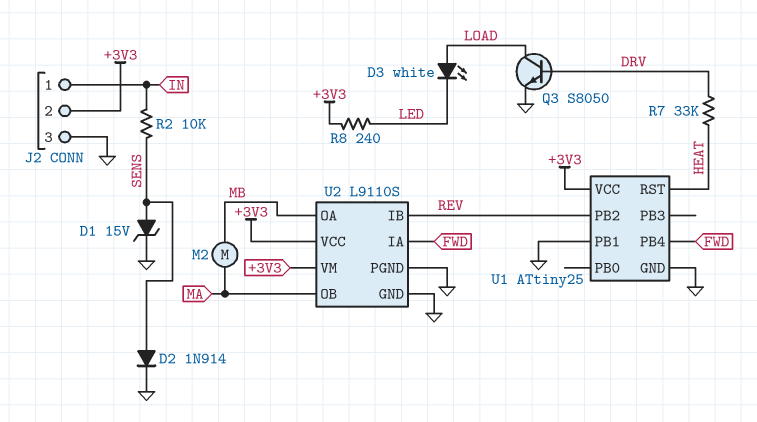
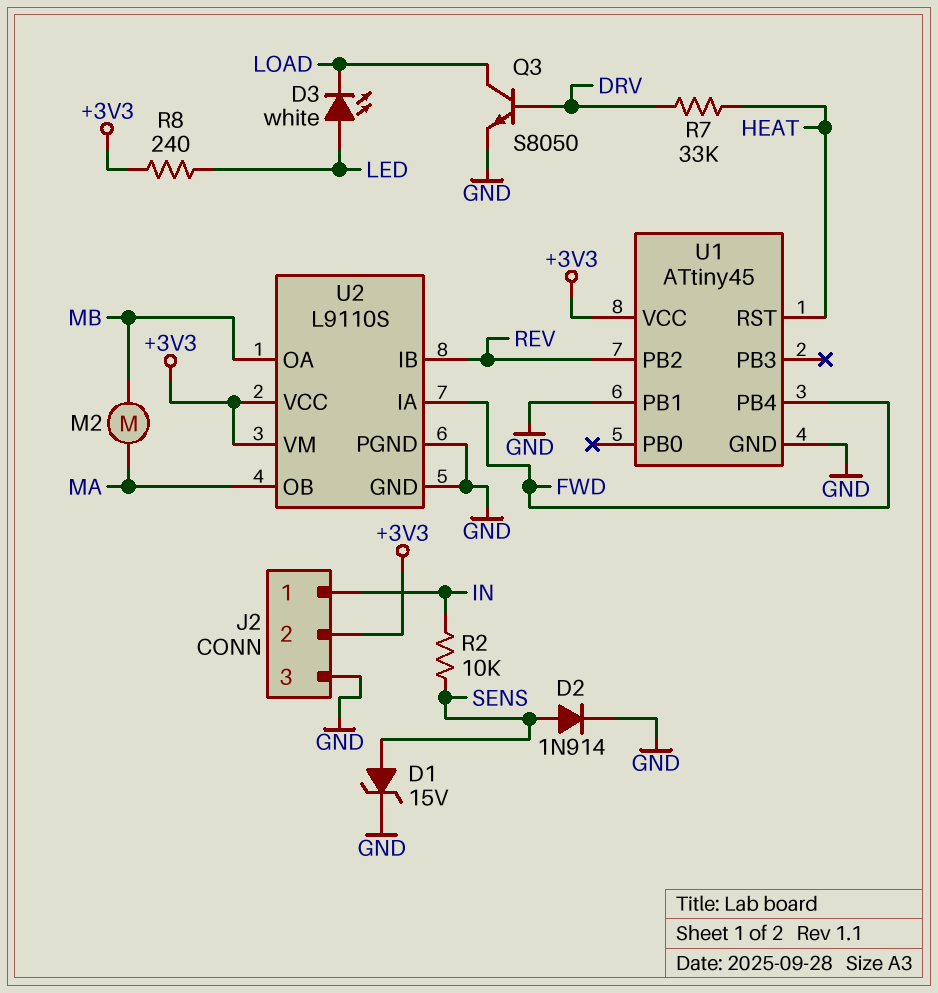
D3: LED white (A LOAD, K LED) -> LED white (A LED, K LOAD)
U1: ATtiny25 -> ATtiny45

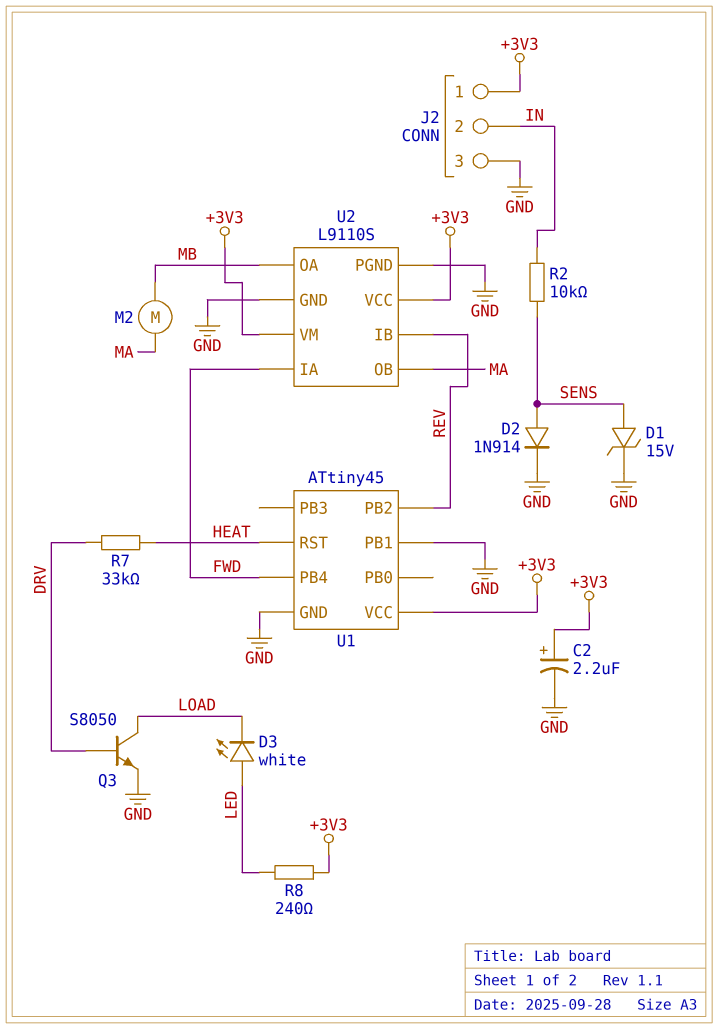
C2: none -> 2.2uF (plus +3V3, minus GND)
J2 pin 1: IN -> +3V3
J2 pin 2: +3V3 -> IN

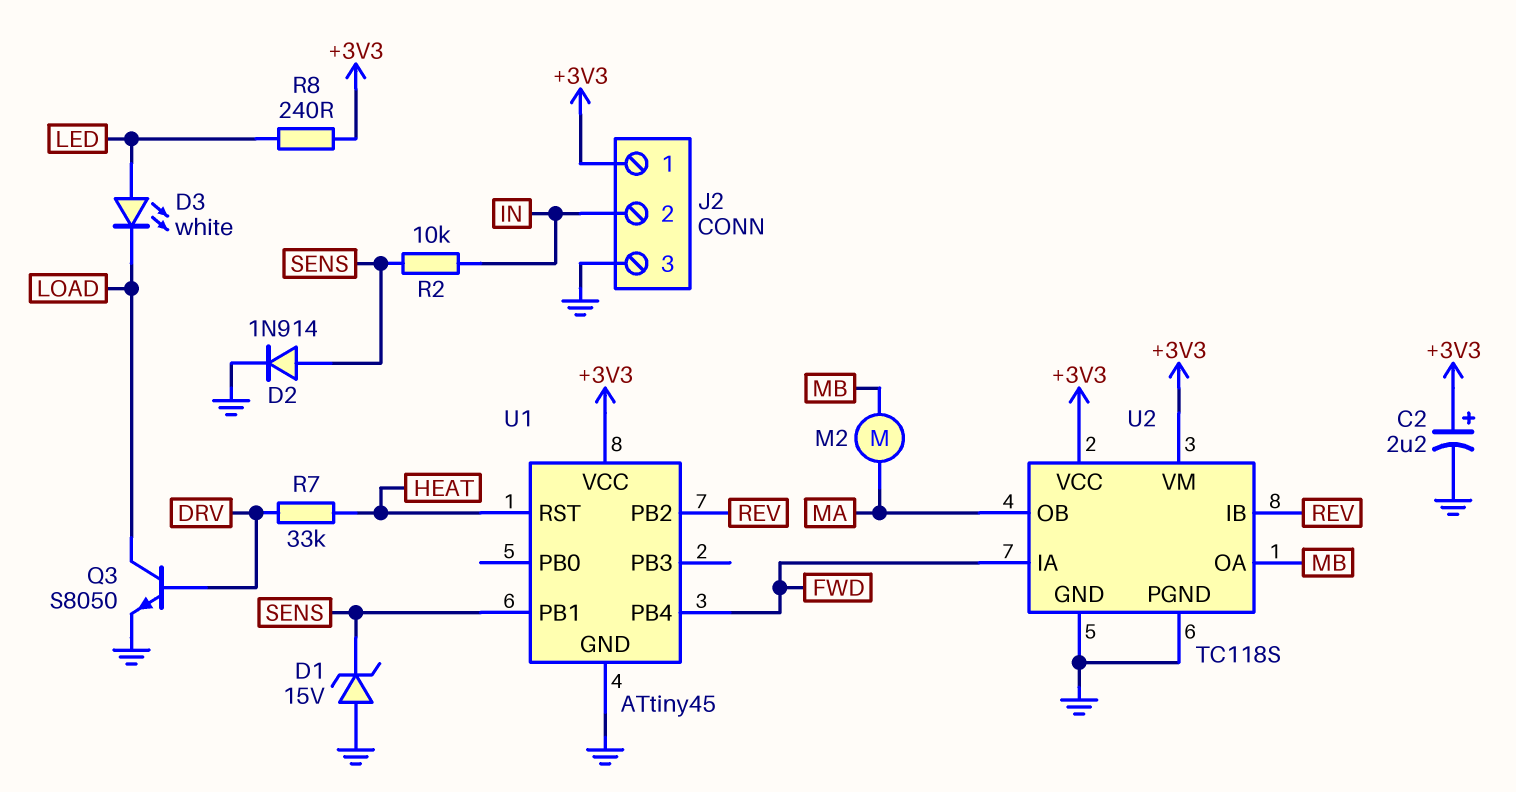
D1: zener 15V (A SENS, K GND) -> zener 15V (A GND, K SENS)
U1 pin PB1: GND -> SENS
U2: L9110S -> TC118S

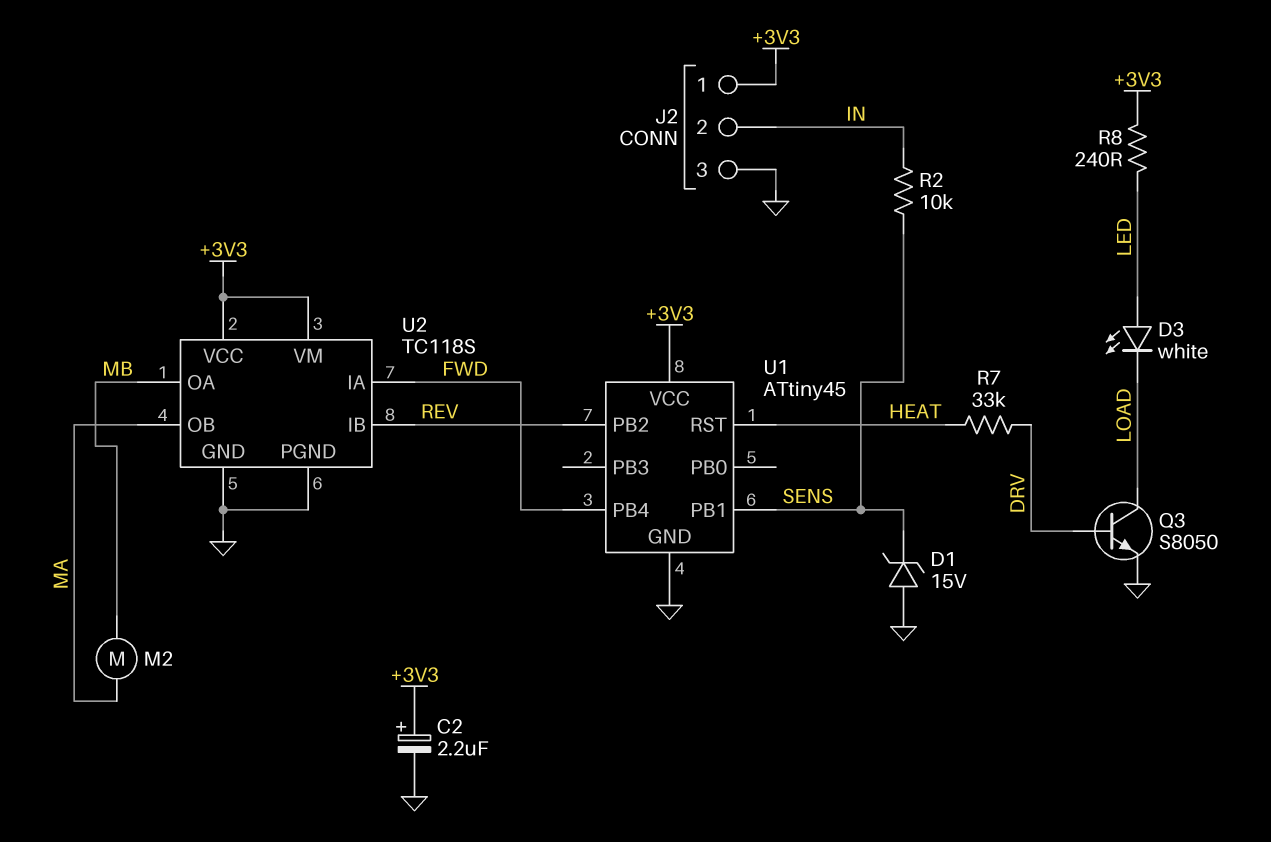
D2: diode 1N914 (A SENS, K GND) -> none

